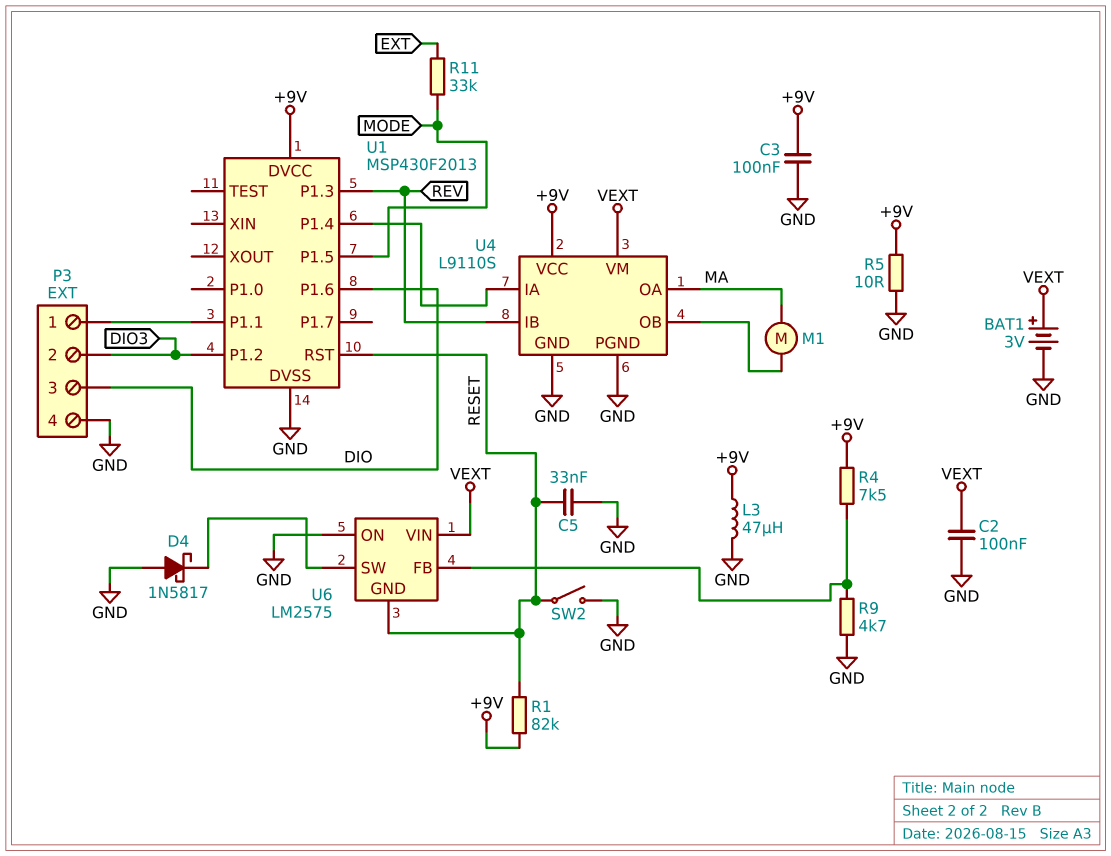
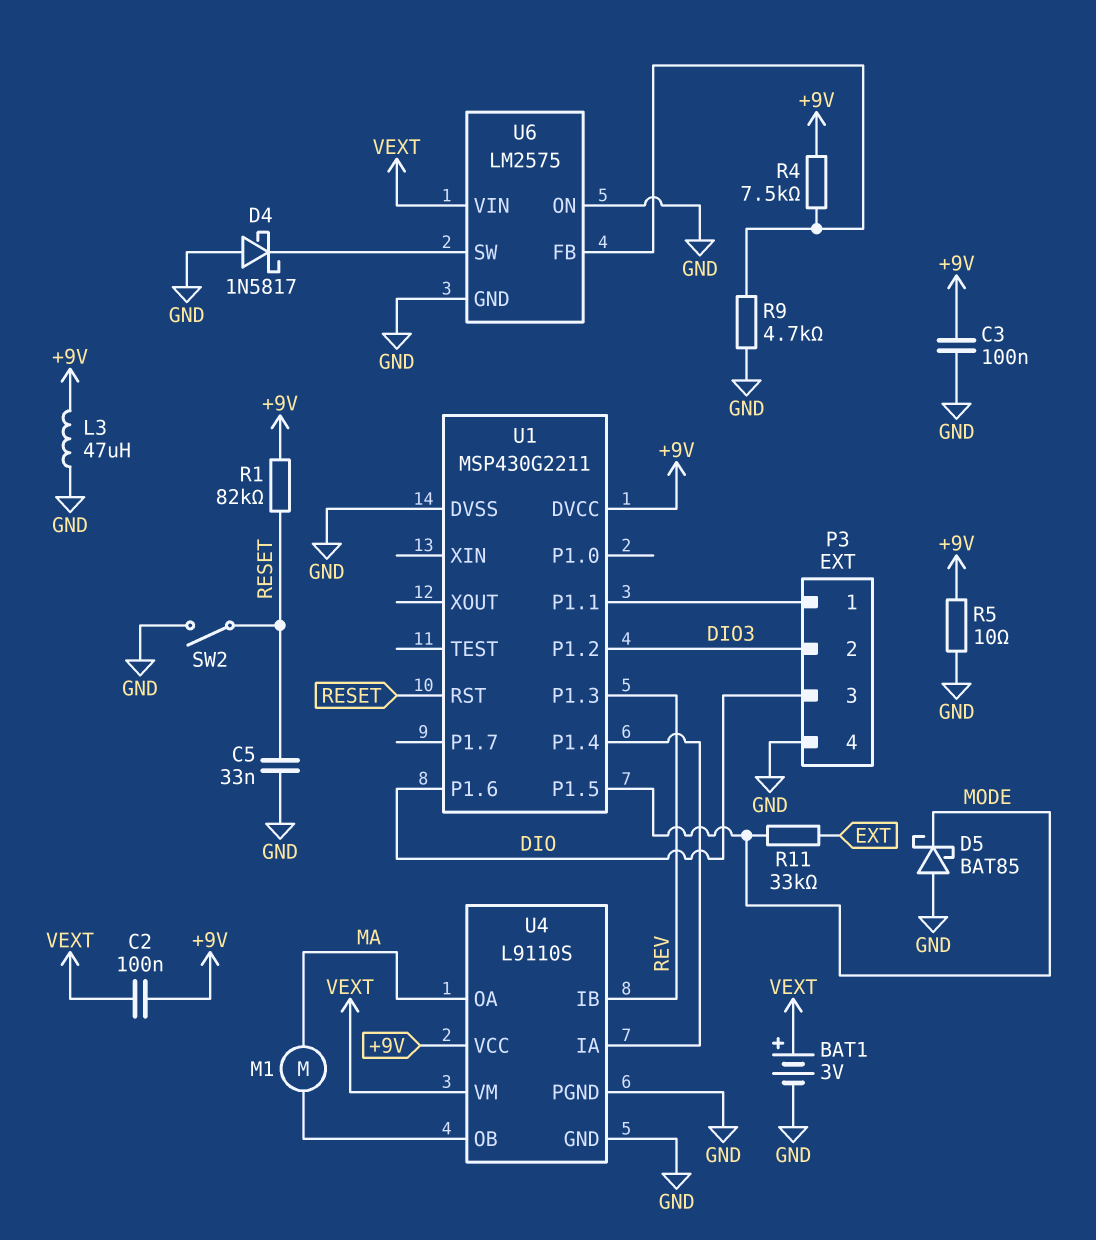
C2: 100nF (GND, VEXT) -> 100nF (+9V, VEXT)
D5: none -> schottky BAT85 (A GND, K MODE)
U1: MSP430F2013 -> MSP430G2211
U6 pin GND: RESET -> GND

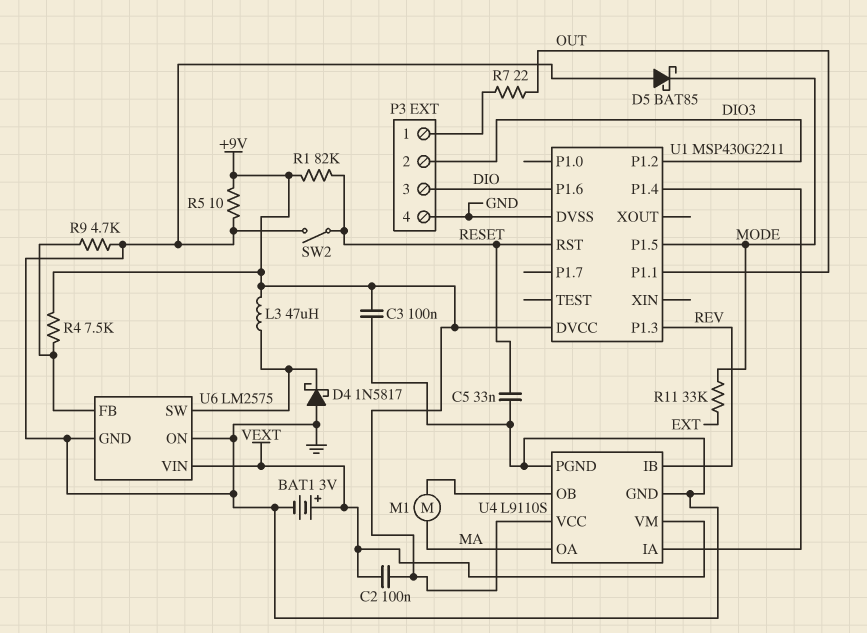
L3: 47uH (+9V, GND) -> 47uH (+9V, U6/SW)
R7: none -> 22 (OUT, P3/1)
U1 pin P1.1: P3/1 -> OUT

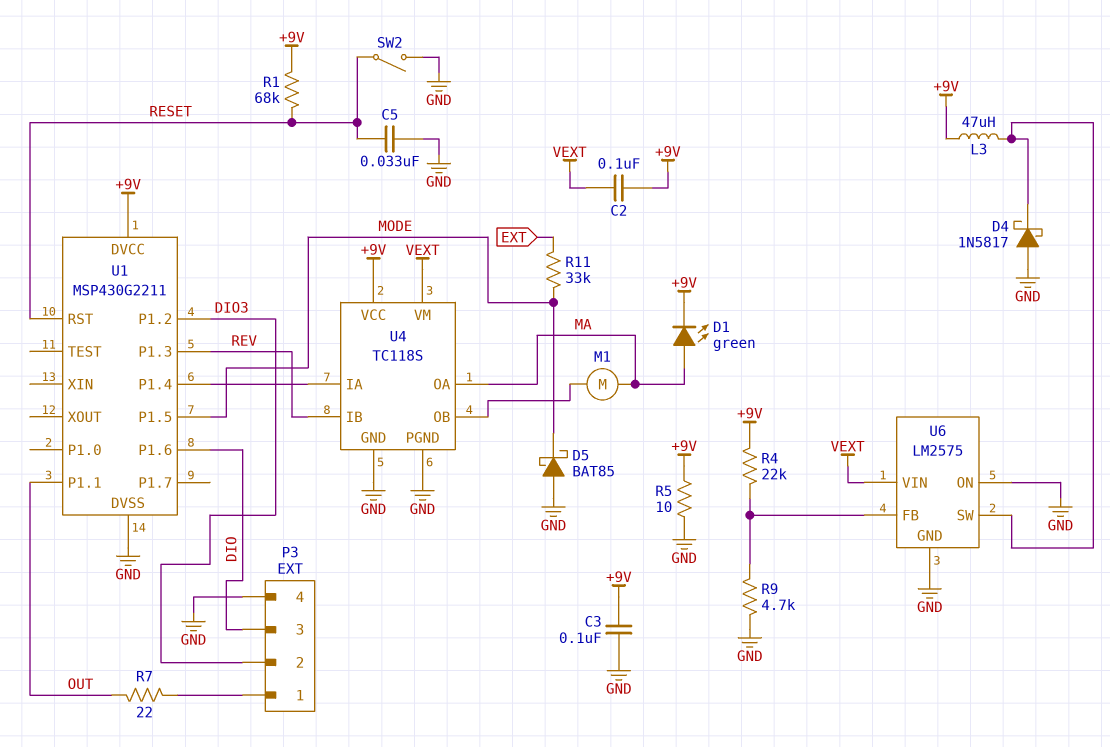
BAT1: 3V (plus VEXT, minus GND) -> none
D1: none -> LED green (A MA, K +9V)
R1: 82k (+9V, RESET) -> 68k (+9V, RESET)
R4: 7.5k (+9V, U6/FB) -> 22k (+9V, U6/FB)
U4: L9110S -> TC118S

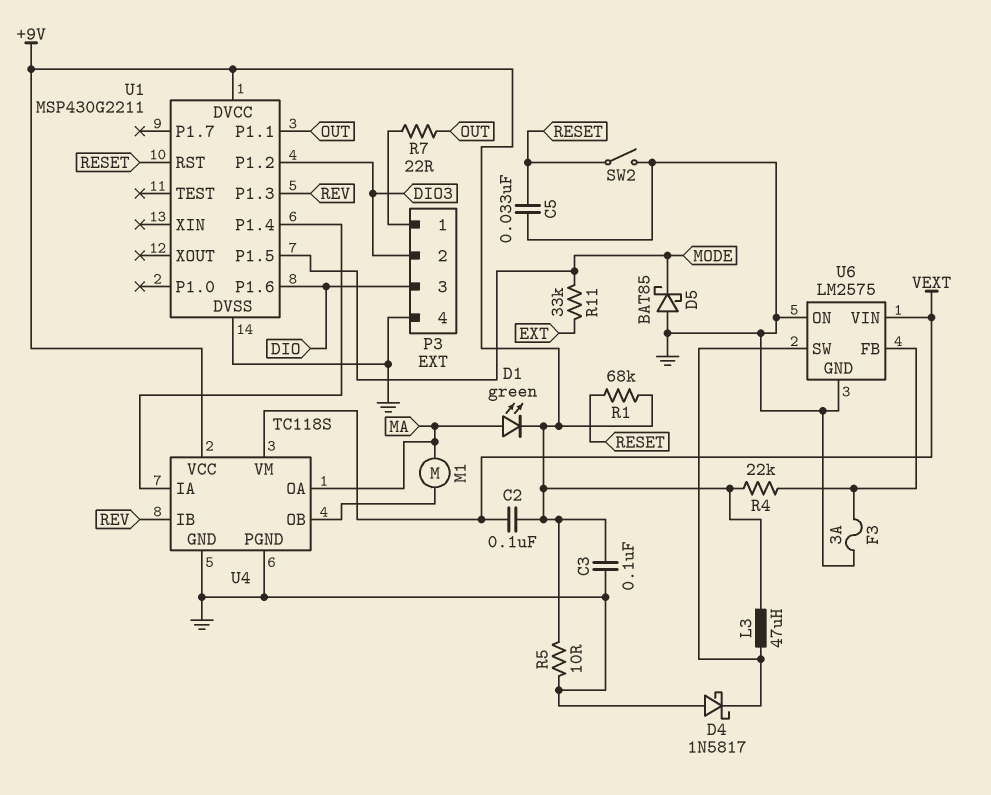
F3: none -> 3A (GND, U6/FB)
R9: 4.7k (GND, U6/FB) -> none

